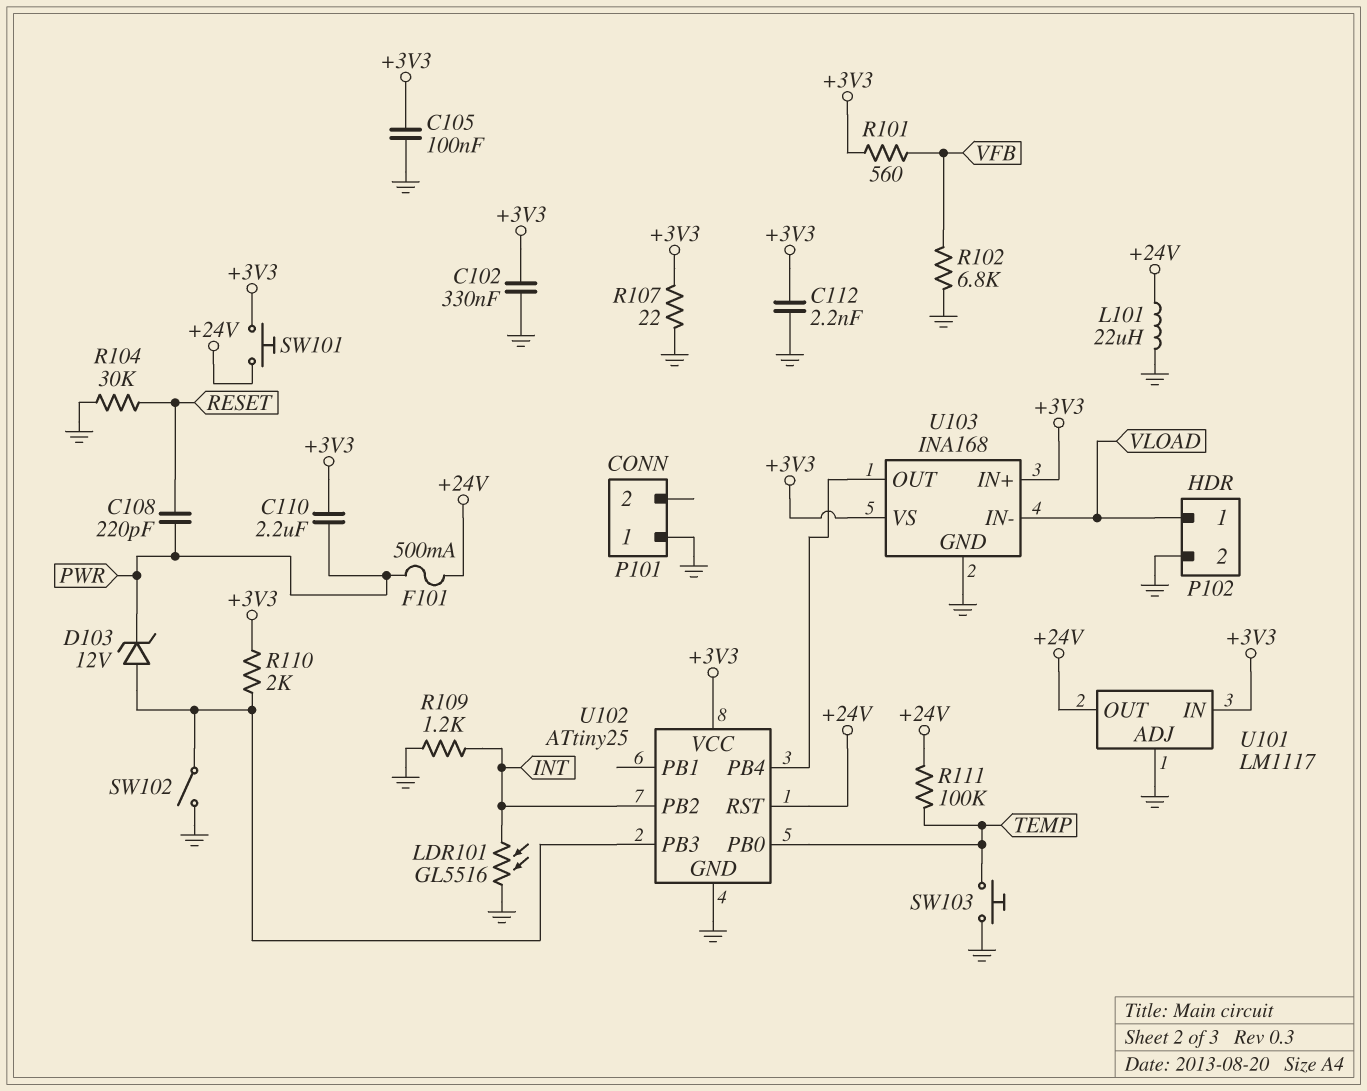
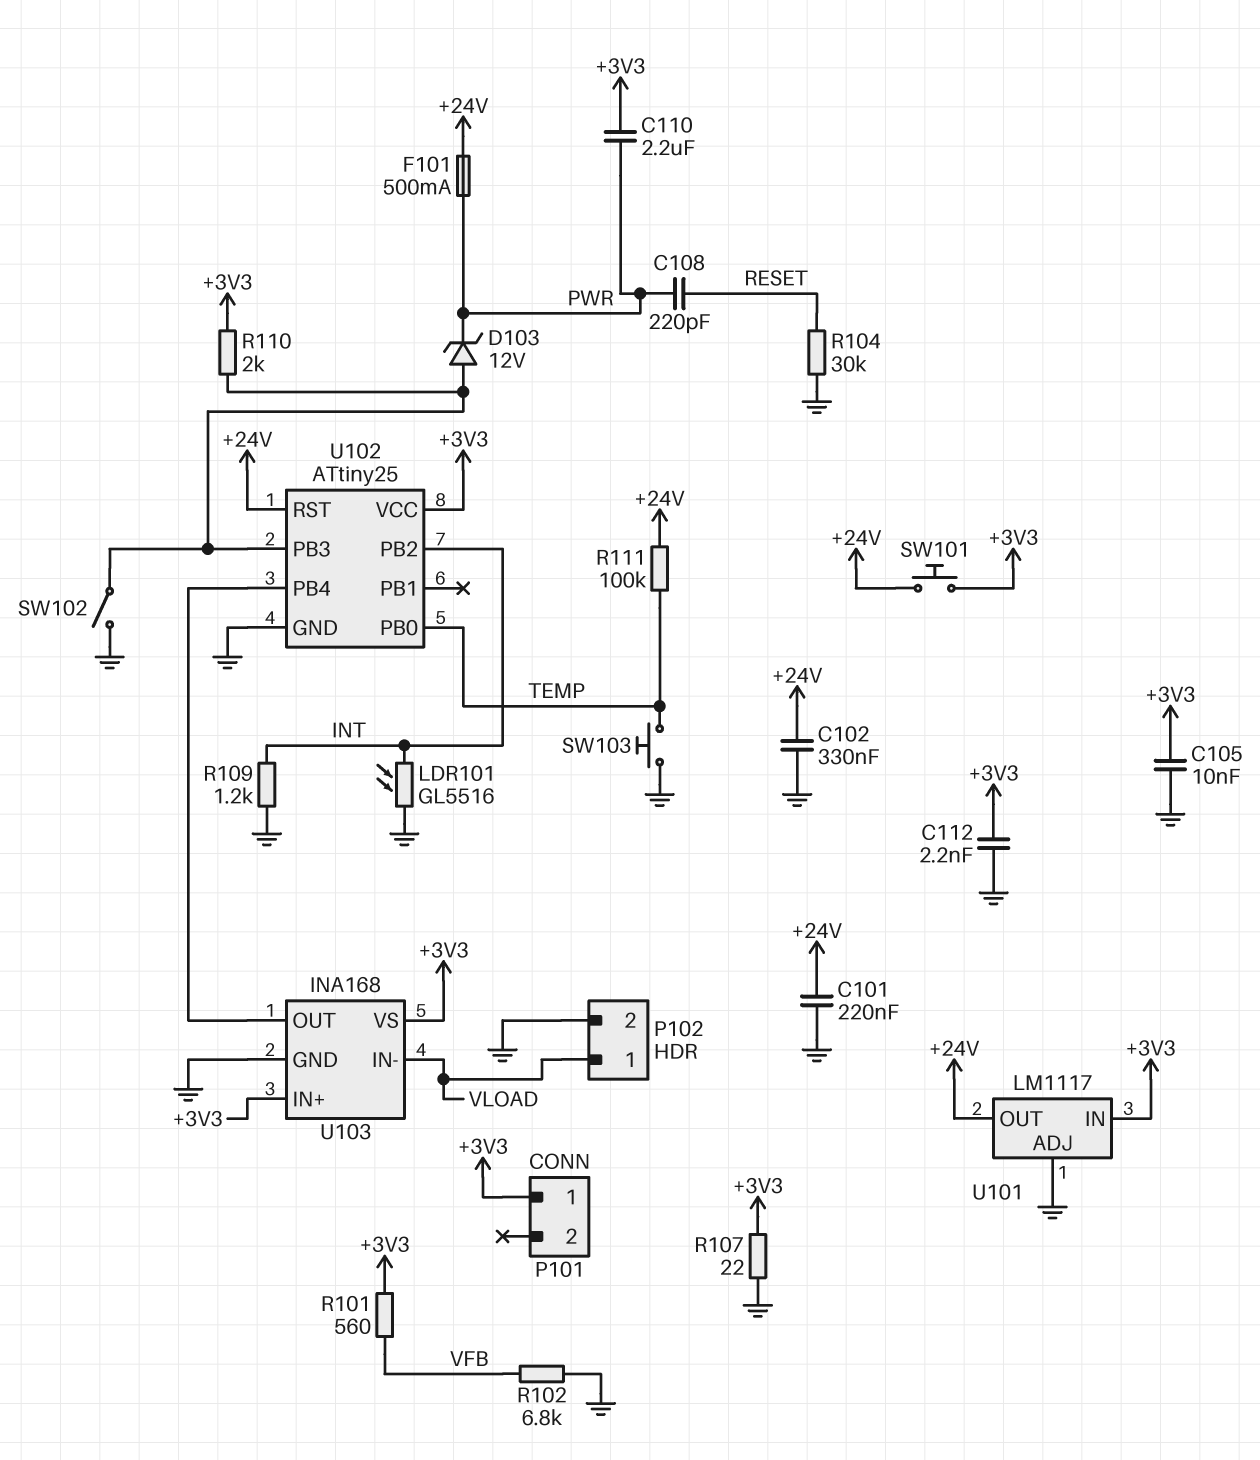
C101: none -> 220nF (+24V, GND)
C102: 330nF (+3V3, GND) -> 330nF (+24V, GND)
C105: 100nF (+3V3, GND) -> 10nF (+3V3, GND)
L101: 22uH (+24V, GND) -> none
P101 pin 1: GND -> +3V3

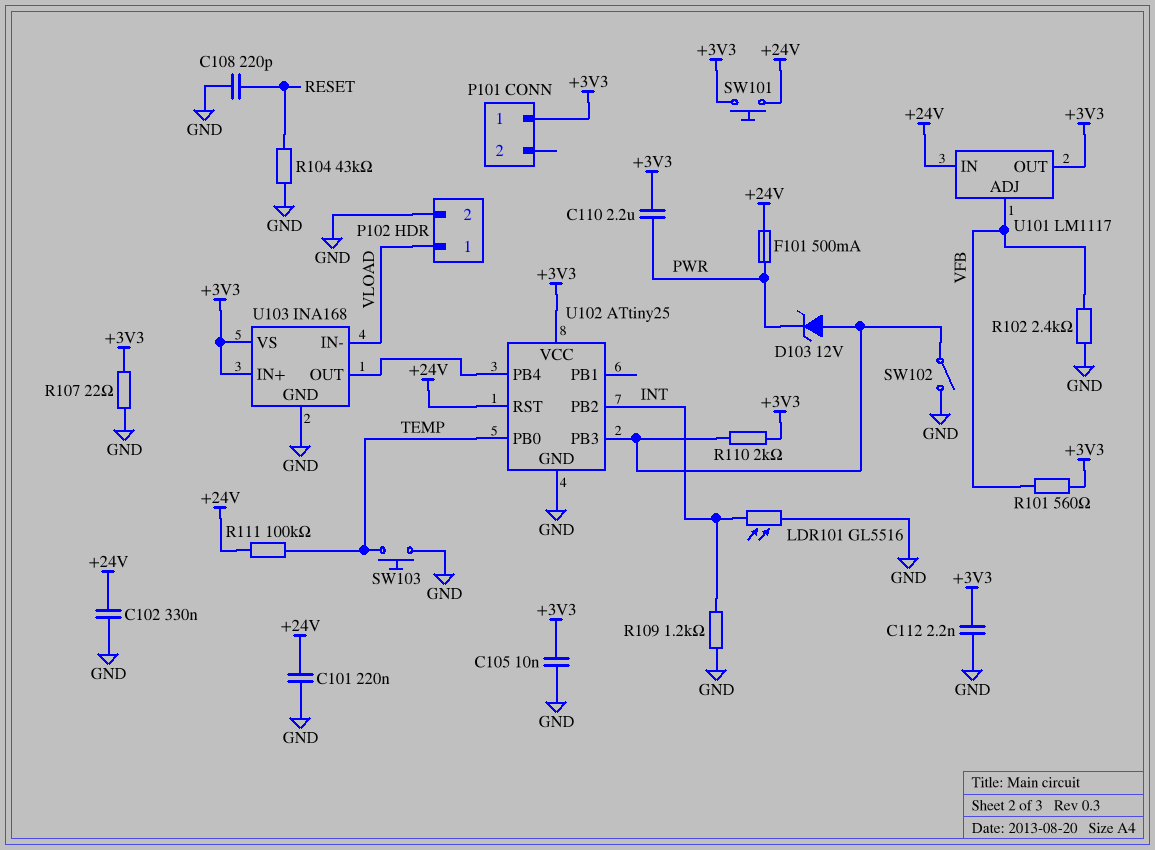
C108: 220pF (PWR, RESET) -> 220pF (GND, RESET)
R102: 6.8k (GND, VFB) -> 2.4k (GND, VFB)
R104: 30k (GND, RESET) -> 43k (GND, RESET)
U101 pin ADJ: GND -> VFB
U101 pin IN: +3V3 -> +24V
U101 pin OUT: +24V -> +3V3

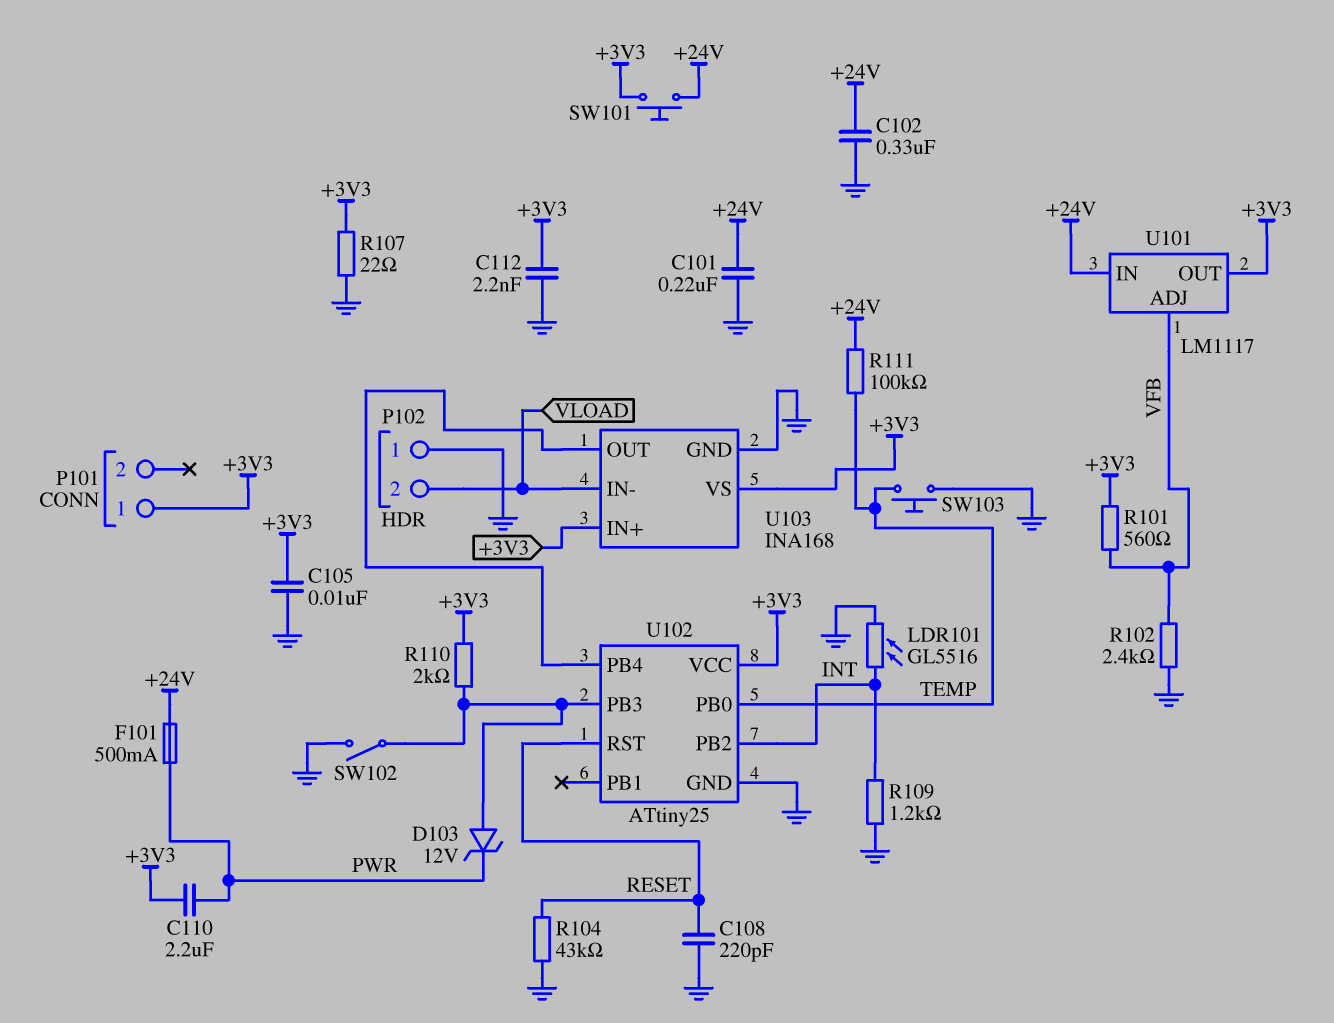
P102 pin 1: VLOAD -> GND
P102 pin 2: GND -> VLOAD
U102 pin RST: +24V -> RESET

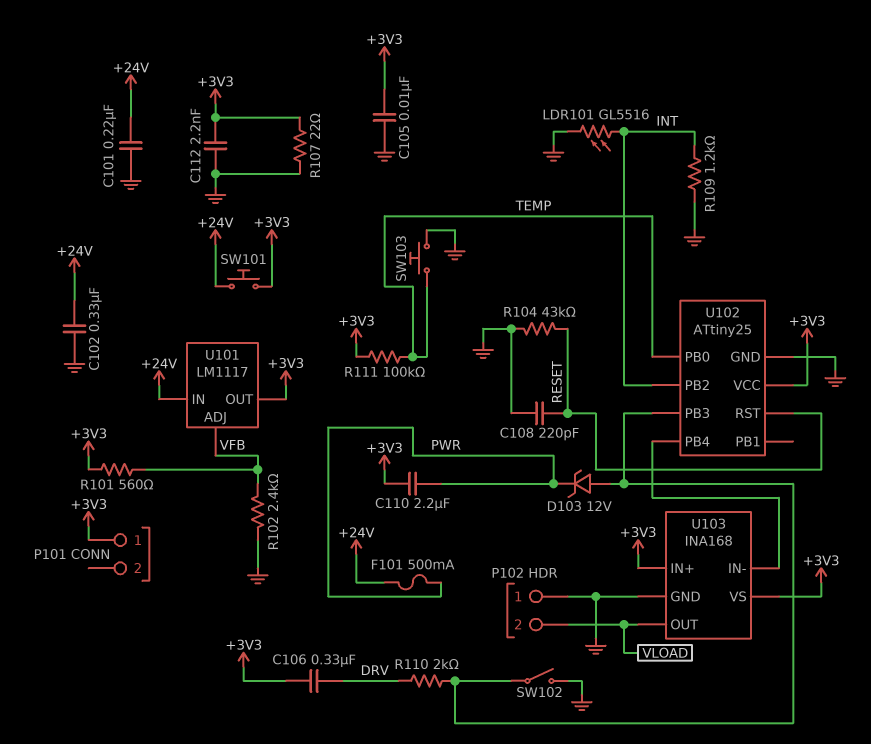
C106: none -> 330nF (+3V3, DRV)
R110: 2k (+3V3, U102/PB3) -> 2k (DRV, U102/PB3)
R111: 100k (+24V, TEMP) -> 100k (+3V3, TEMP)
U103 pin IN-: VLOAD -> U102/PB4
U103 pin OUT: U102/PB4 -> VLOAD

